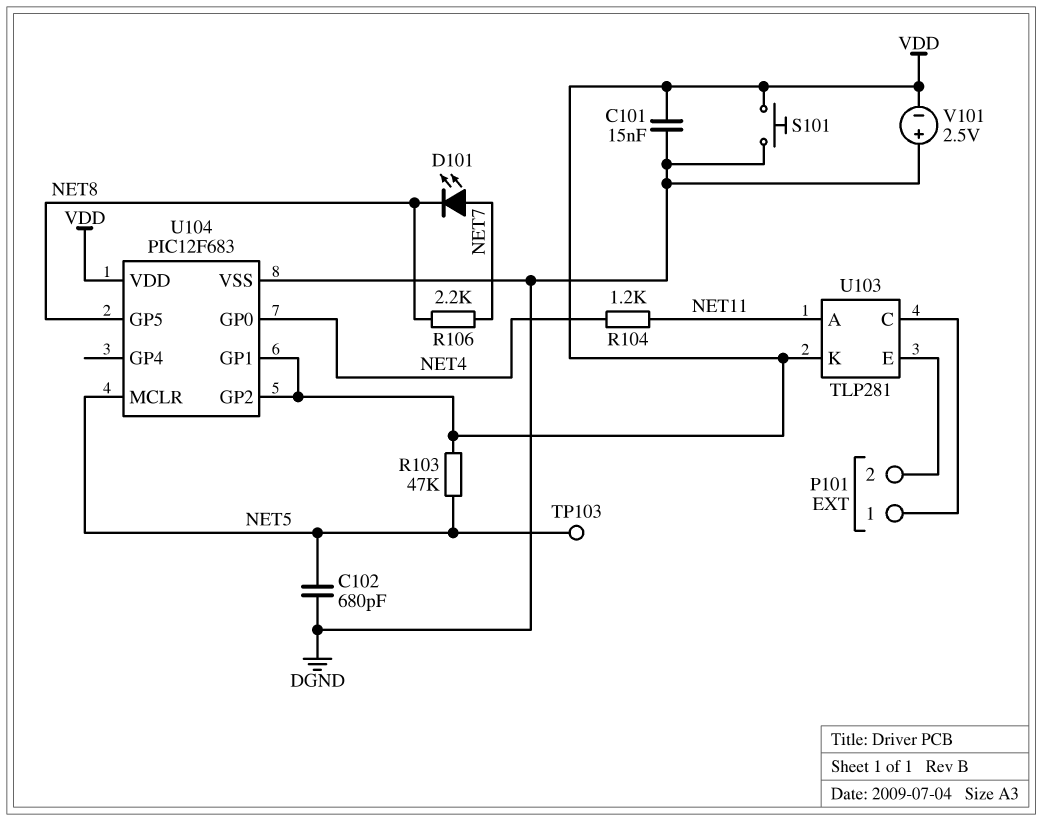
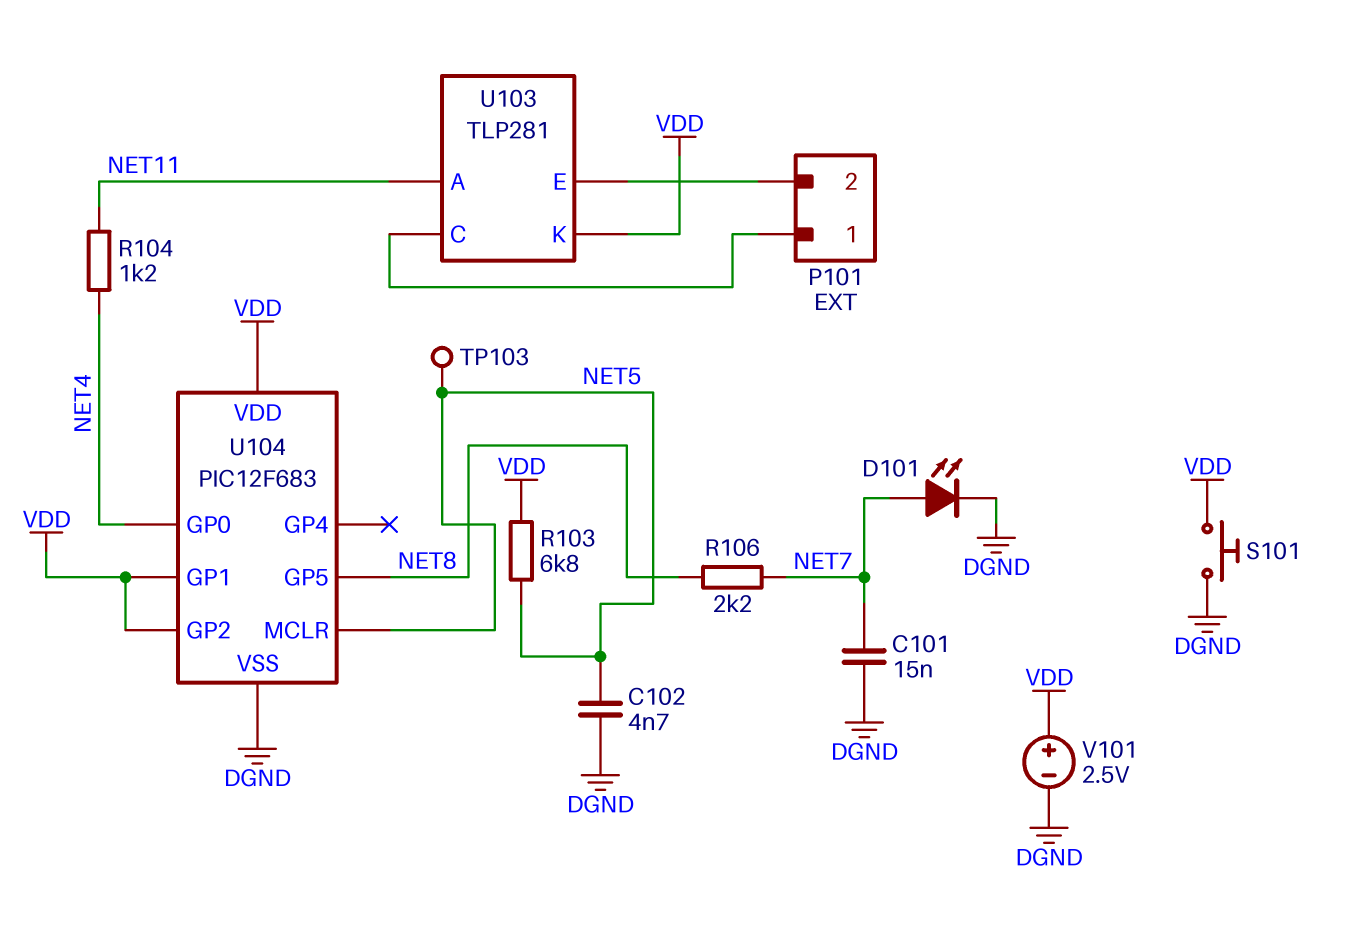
C101: 15nF (DGND, VDD) -> 15nF (DGND, NET7)
C102: 680pF (DGND, NET5) -> 4.7nF (DGND, NET5)
D101: LED (A NET7, K NET8) -> LED (A NET7, K DGND)
R103: 47k (NET5, VDD) -> 6.8k (NET5, VDD)
V101: 2.5V (plus DGND, minus VDD) -> 2.5V (plus VDD, minus DGND)

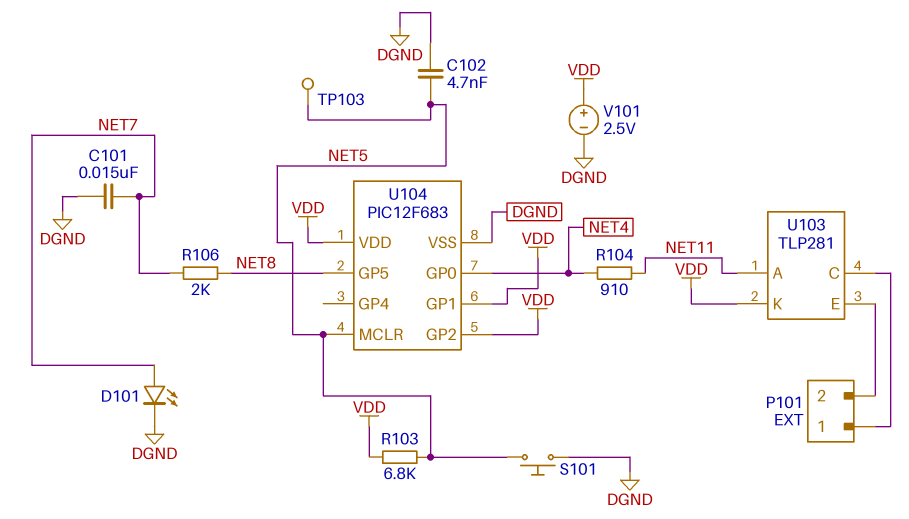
R104: 1.2k (NET4, NET11) -> 910 (NET4, NET11)
R106: 2.2k (NET7, NET8) -> 2k (NET7, NET8)
S101: button (DGND, VDD) -> button (DGND, NET5)

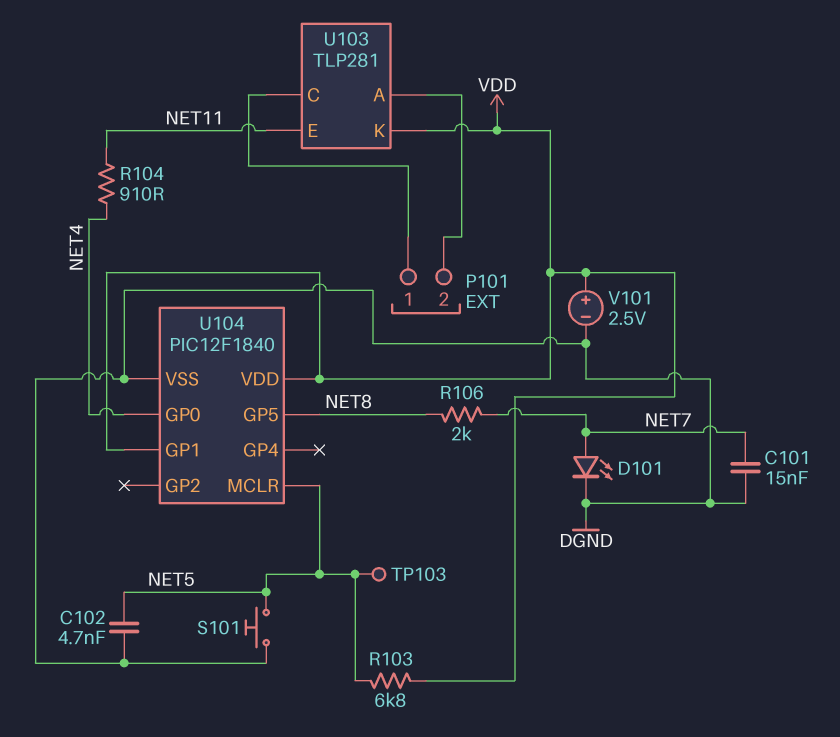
U103 pin A: NET11 -> P101/2
U103 pin E: P101/2 -> NET11
U104: PIC12F683 -> PIC12F1840
U104 pin GP2: VDD -> none

